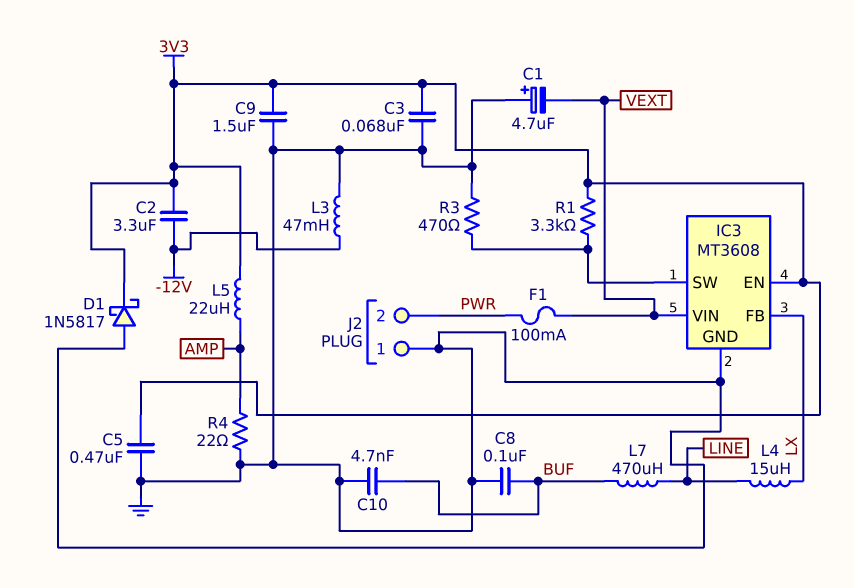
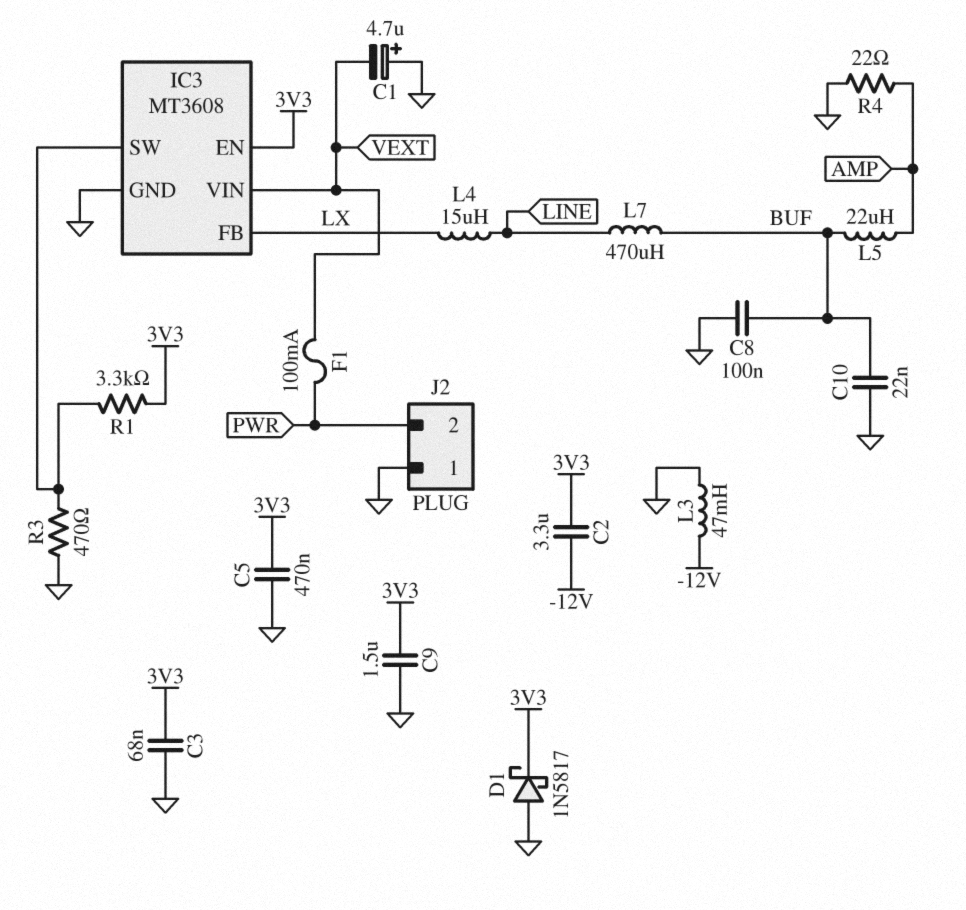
C10: 4.7nF (BUF, GND) -> 22nF (BUF, GND)
L5: 22uH (3V3, AMP) -> 22uH (AMP, BUF)

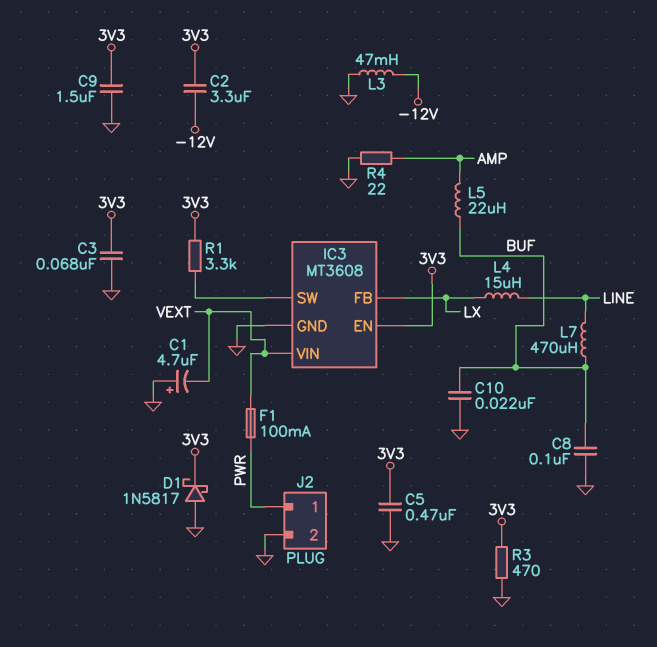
J2 pin 1: GND -> PWR
J2 pin 2: PWR -> GND
R3: 470 (GND, IC3/SW) -> 470 (3V3, GND)

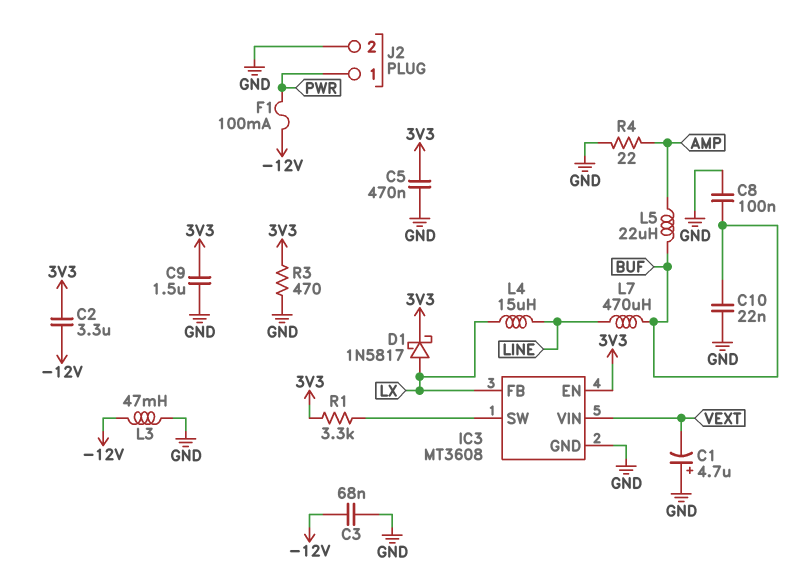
C3: 68nF (3V3, GND) -> 68nF (-12V, GND)
D1: schottky 1N5817 (A GND, K 3V3) -> schottky 1N5817 (A LX, K 3V3)
F1: 100mA (PWR, VEXT) -> 100mA (-12V, PWR)

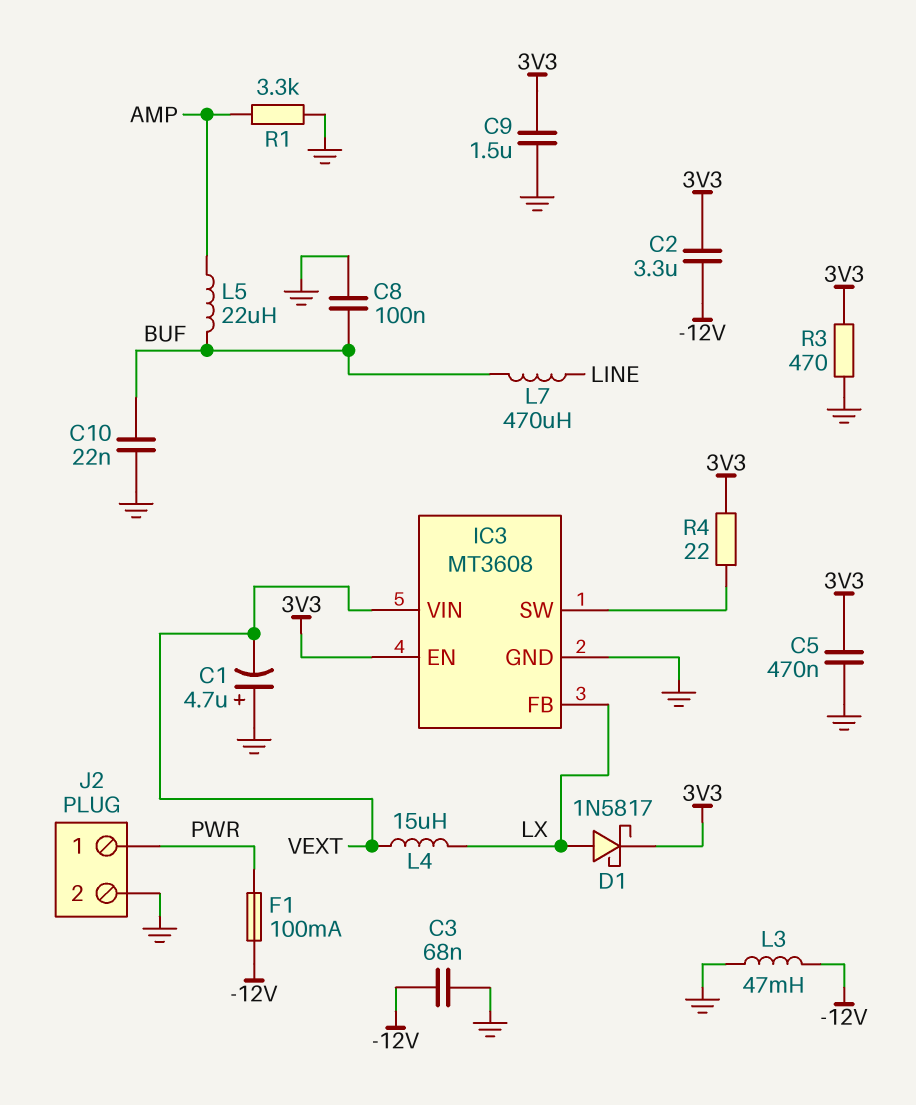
L4: 15uH (LINE, LX) -> 15uH (LX, VEXT)
R1: 3.3k (3V3, IC3/SW) -> 3.3k (AMP, GND)
R4: 22 (AMP, GND) -> 22 (3V3, IC3/SW)

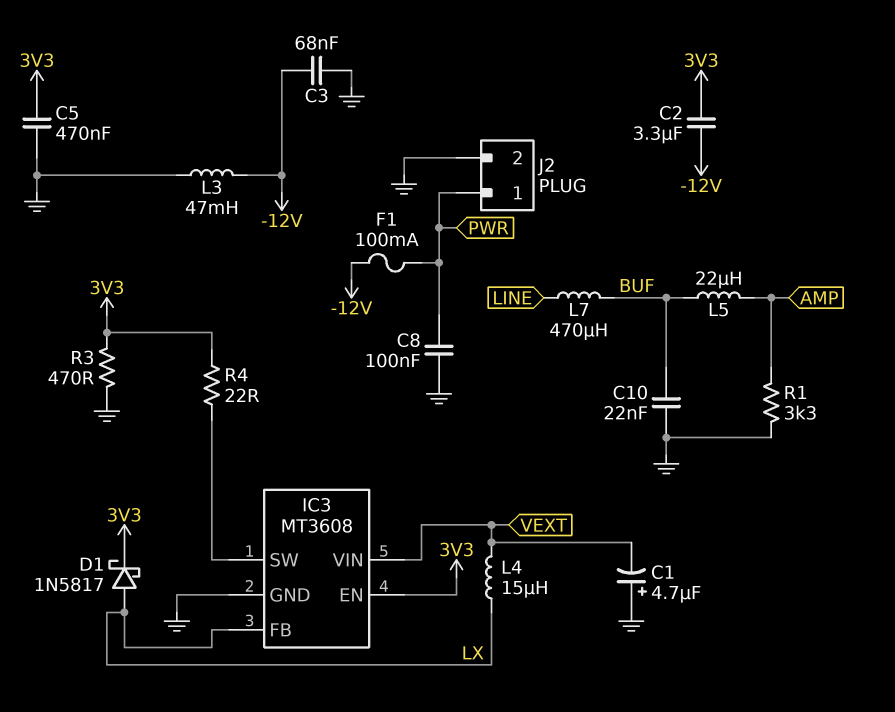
C8: 100nF (BUF, GND) -> 100nF (GND, PWR)
C9: 1.5uF (3V3, GND) -> none

